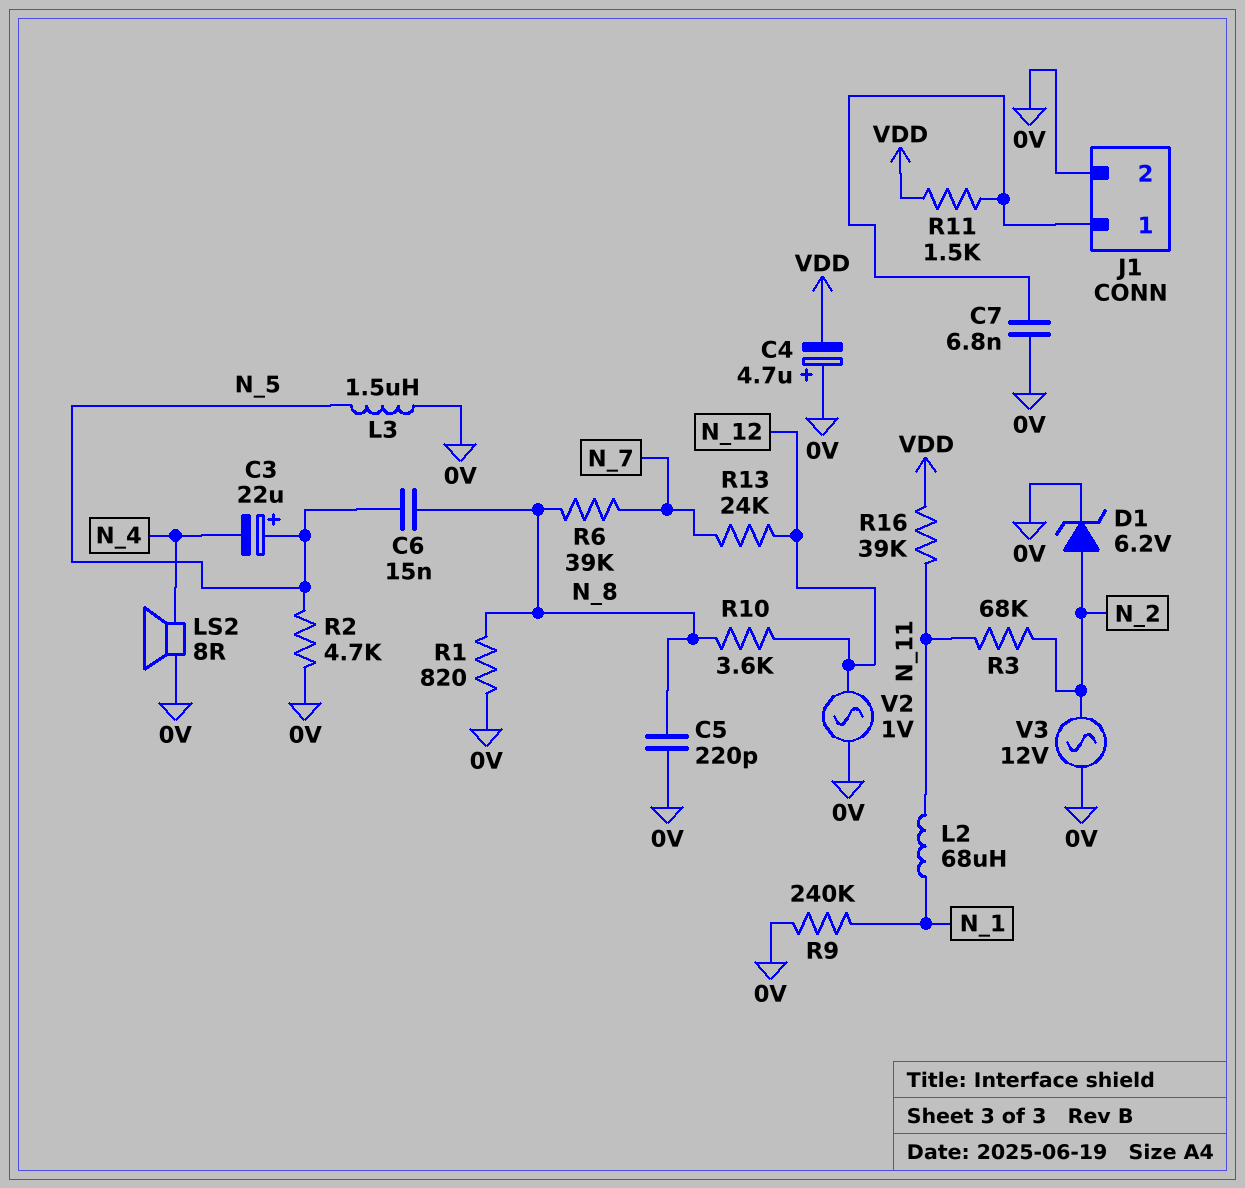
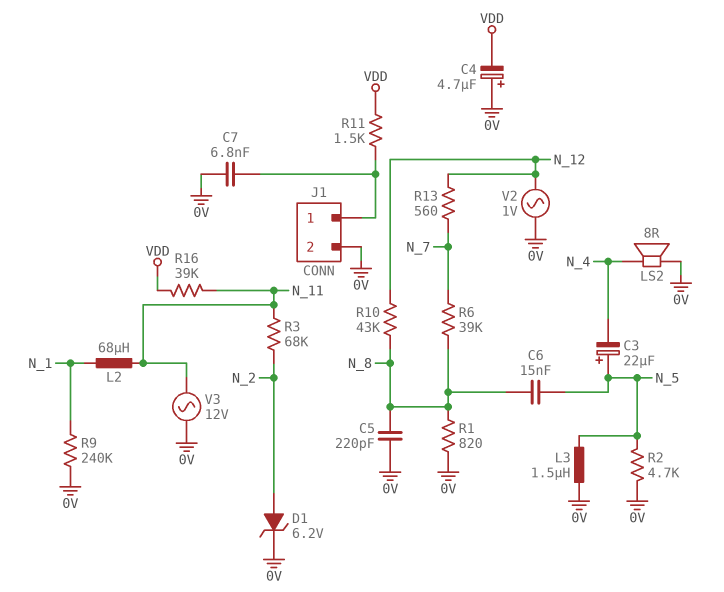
R10: 3.6k (N_8, N_12) -> 43k (N_8, N_12)
R13: 24k (N_7, N_12) -> 560 (N_7, N_12)
V3: AC 12V (0V, N_2) -> AC 12V (0V, N_11)

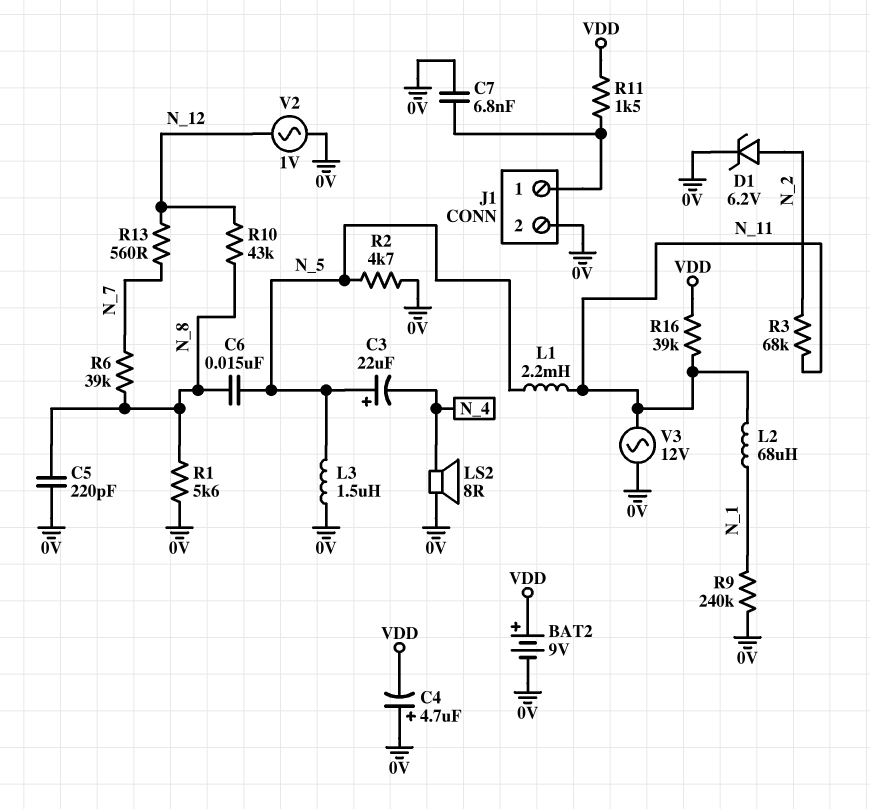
BAT2: none -> 9V (plus VDD, minus 0V)
L1: none -> 2.2mH (N_5, N_11)
R1: 820 (0V, N_8) -> 5.6k (0V, N_8)

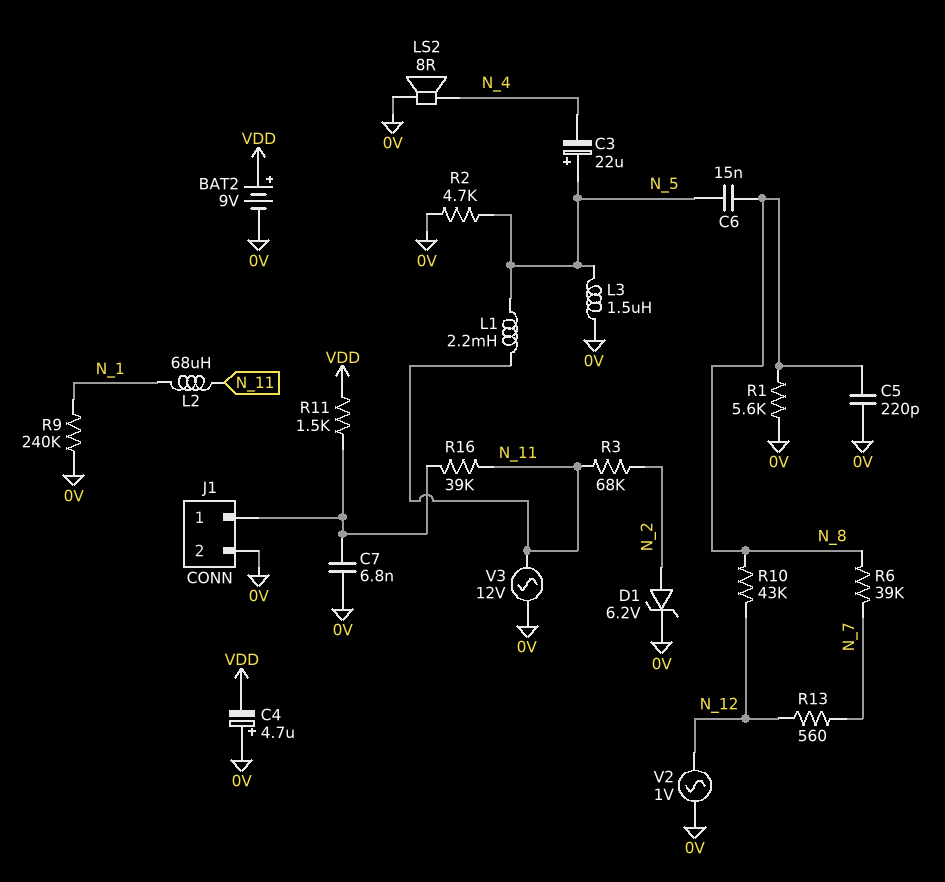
R16: 39k (N_11, VDD) -> 39k (J1/1, N_11)

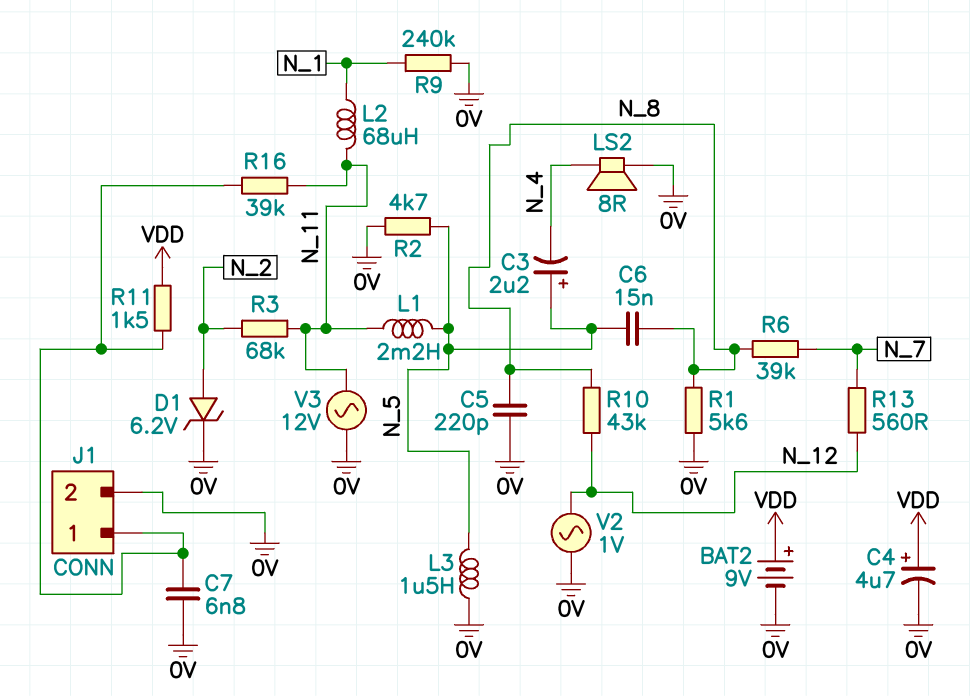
C3: 22uF (plus N_5, minus N_4) -> 2.2uF (plus N_5, minus N_4)
C4: 4.7uF (plus 0V, minus VDD) -> 4.7uF (plus VDD, minus 0V)

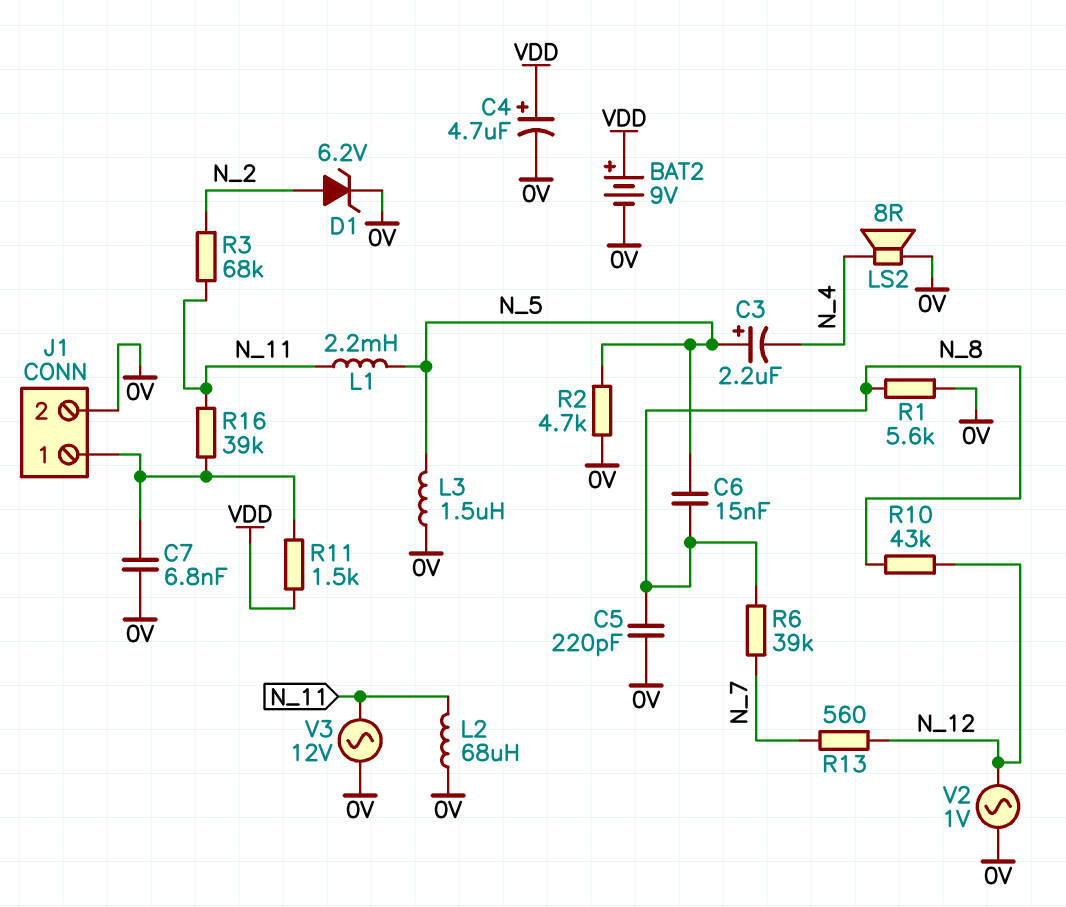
L2: 68uH (N_1, N_11) -> 68uH (0V, N_11)
R9: 240k (0V, N_1) -> none

